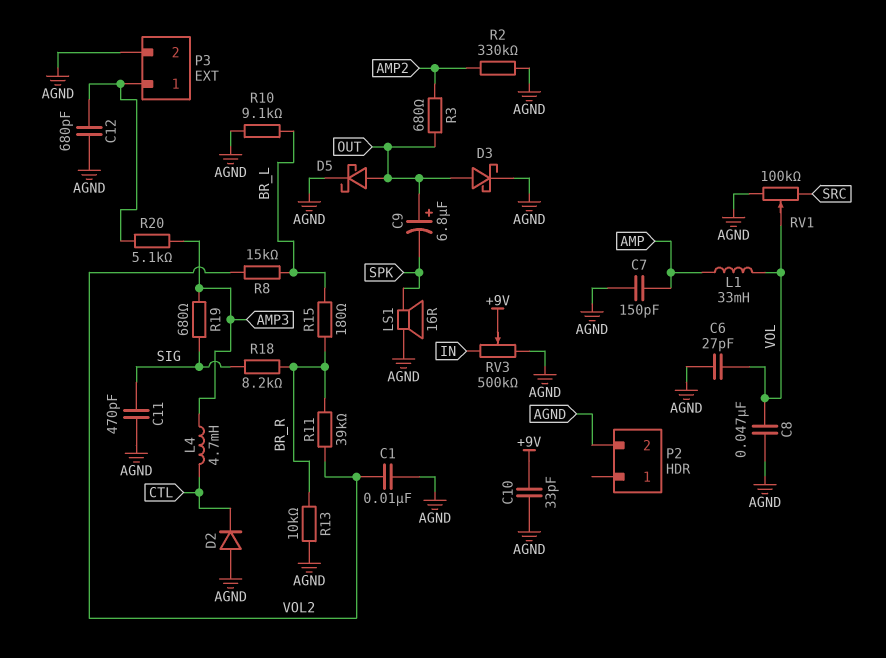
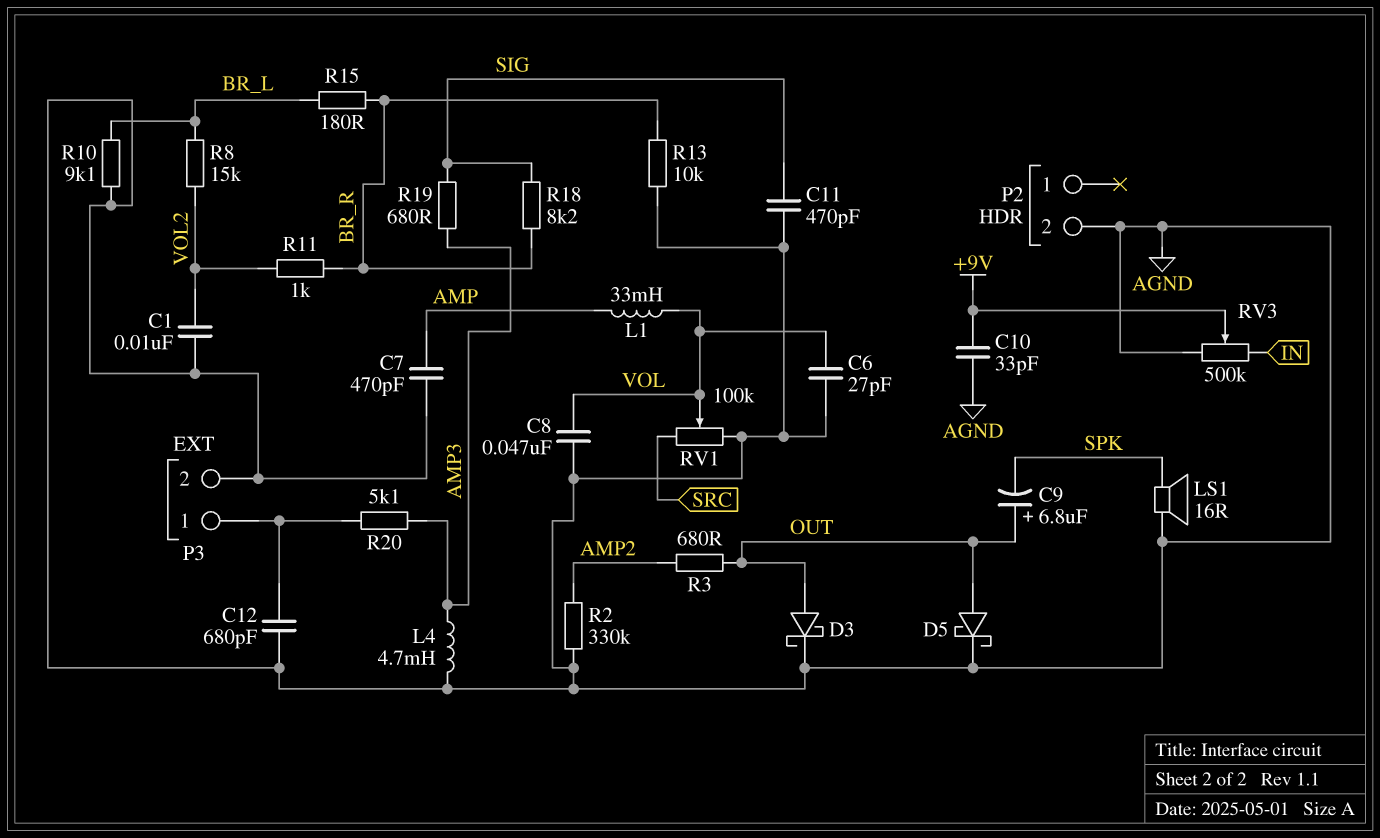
C7: 150pF (AGND, AMP) -> 470pF (AGND, AMP)
D2: diode (A AGND, K CTL) -> none
L4: 4.7mH (AMP3, CTL) -> 4.7mH (AGND, AMP3)
R11: 39k (BR_R, VOL2) -> 1k (BR_R, VOL2)

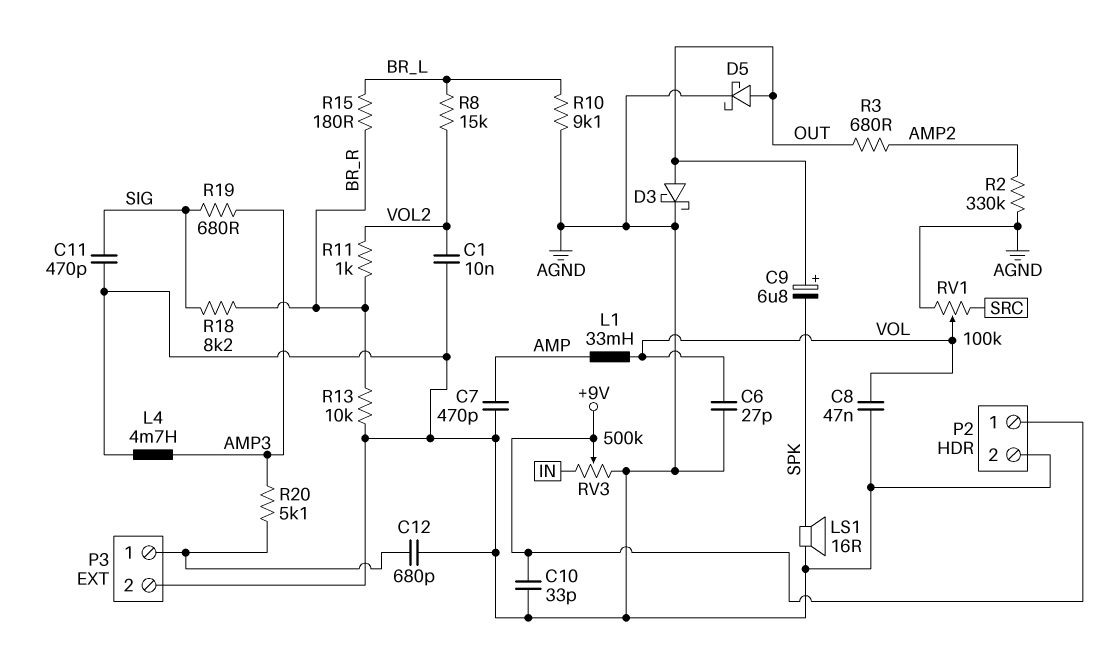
P2 pin 1: none -> +9V

